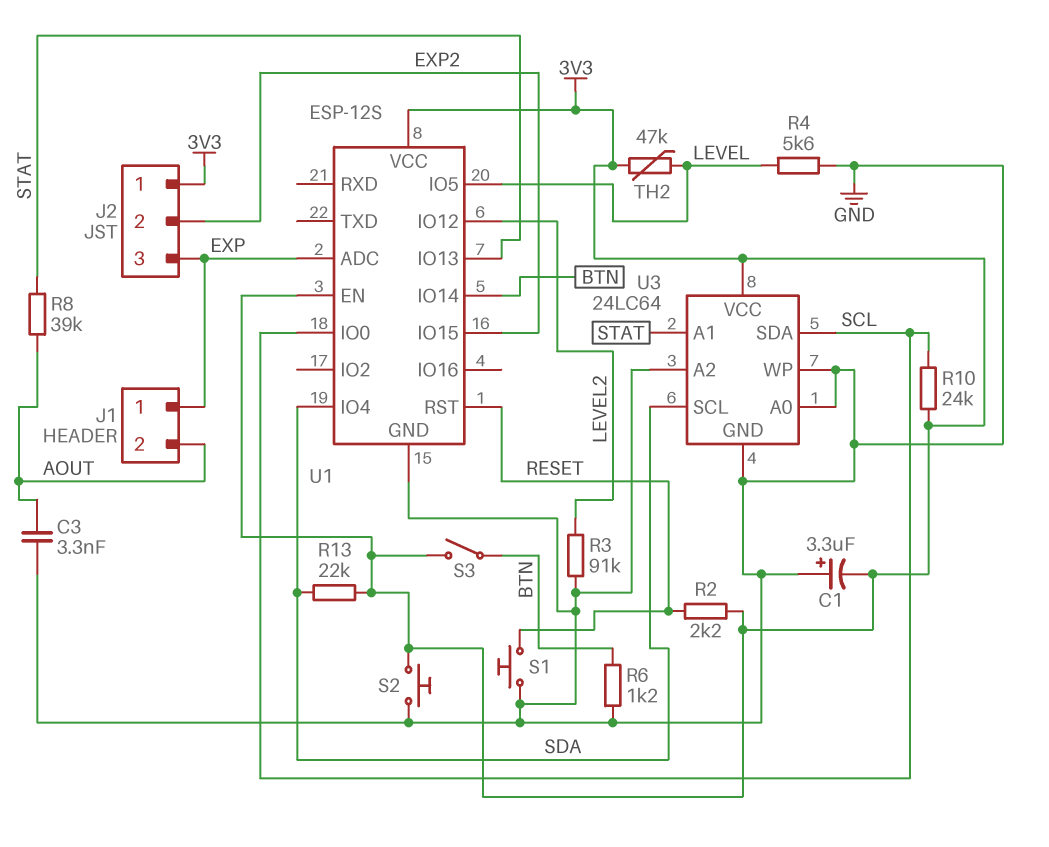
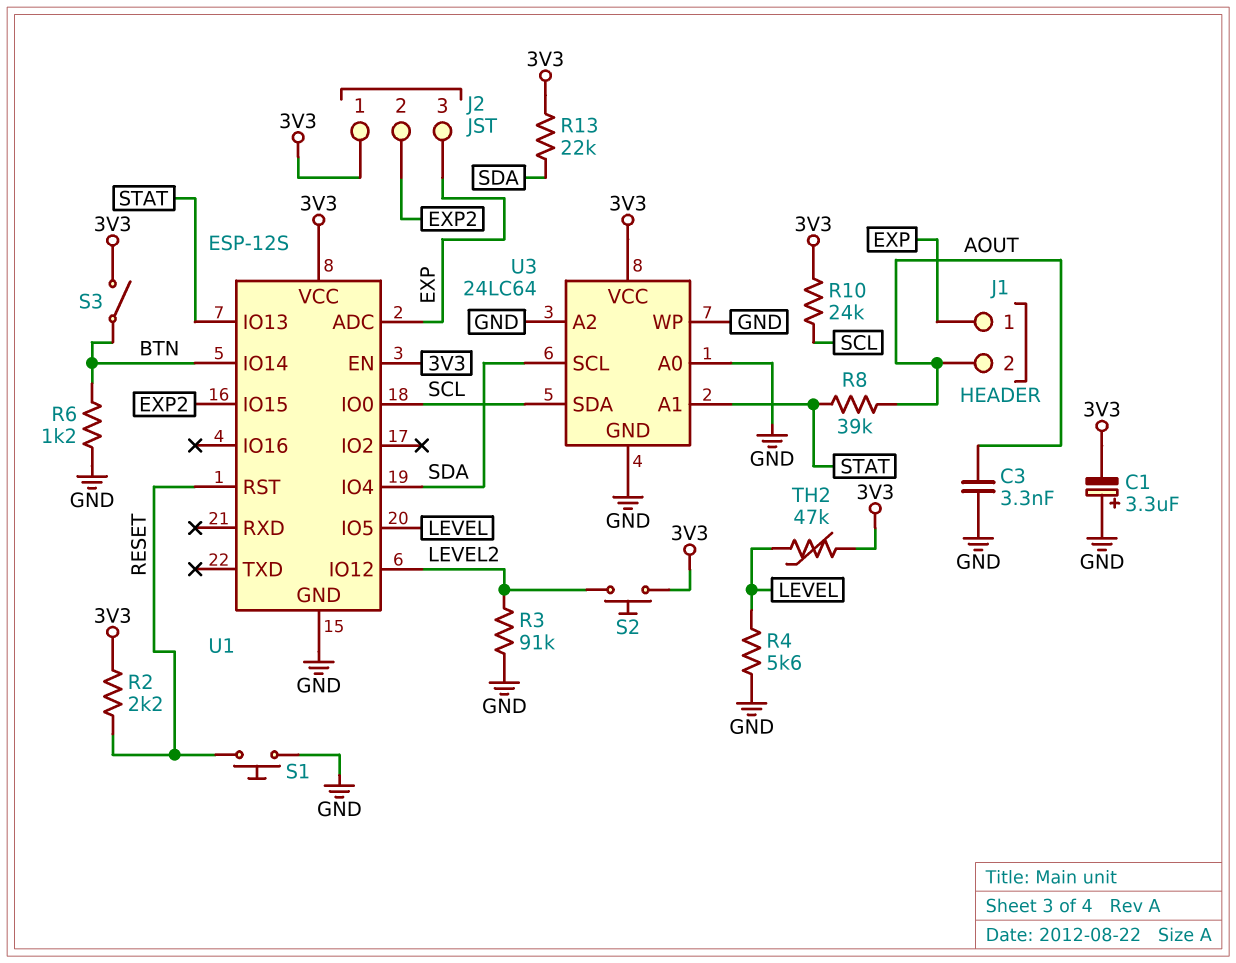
S2: button (3V3, GND) -> button (3V3, LEVEL2)

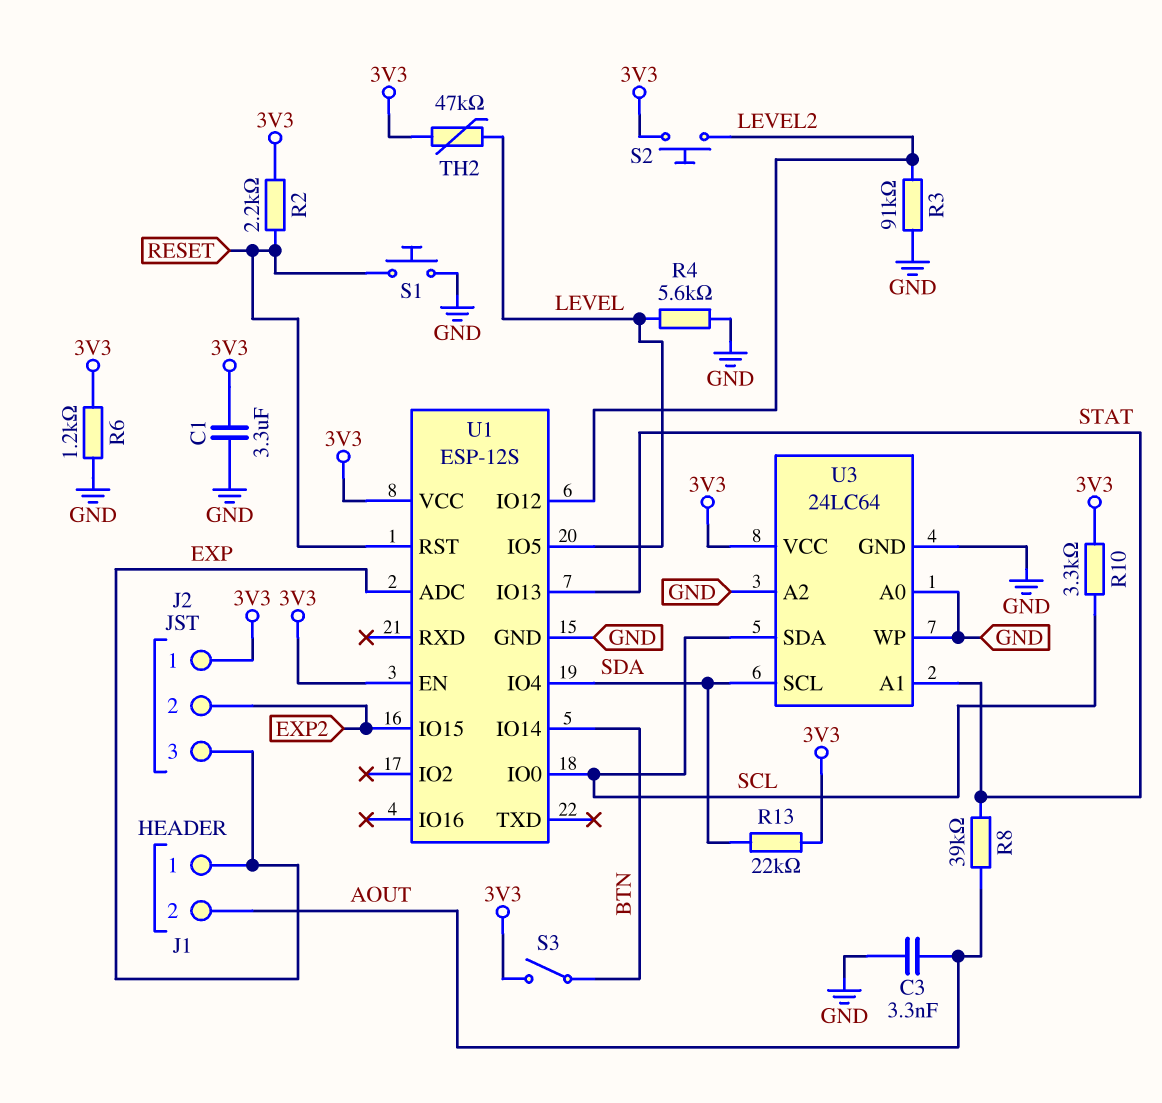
C1: 3.3uF (plus GND, minus 3V3) -> 3.3uF (3V3, GND)
R6: 1.2k (BTN, GND) -> 1.2k (3V3, GND)
R10: 24k (3V3, SCL) -> 3.3k (3V3, SCL)

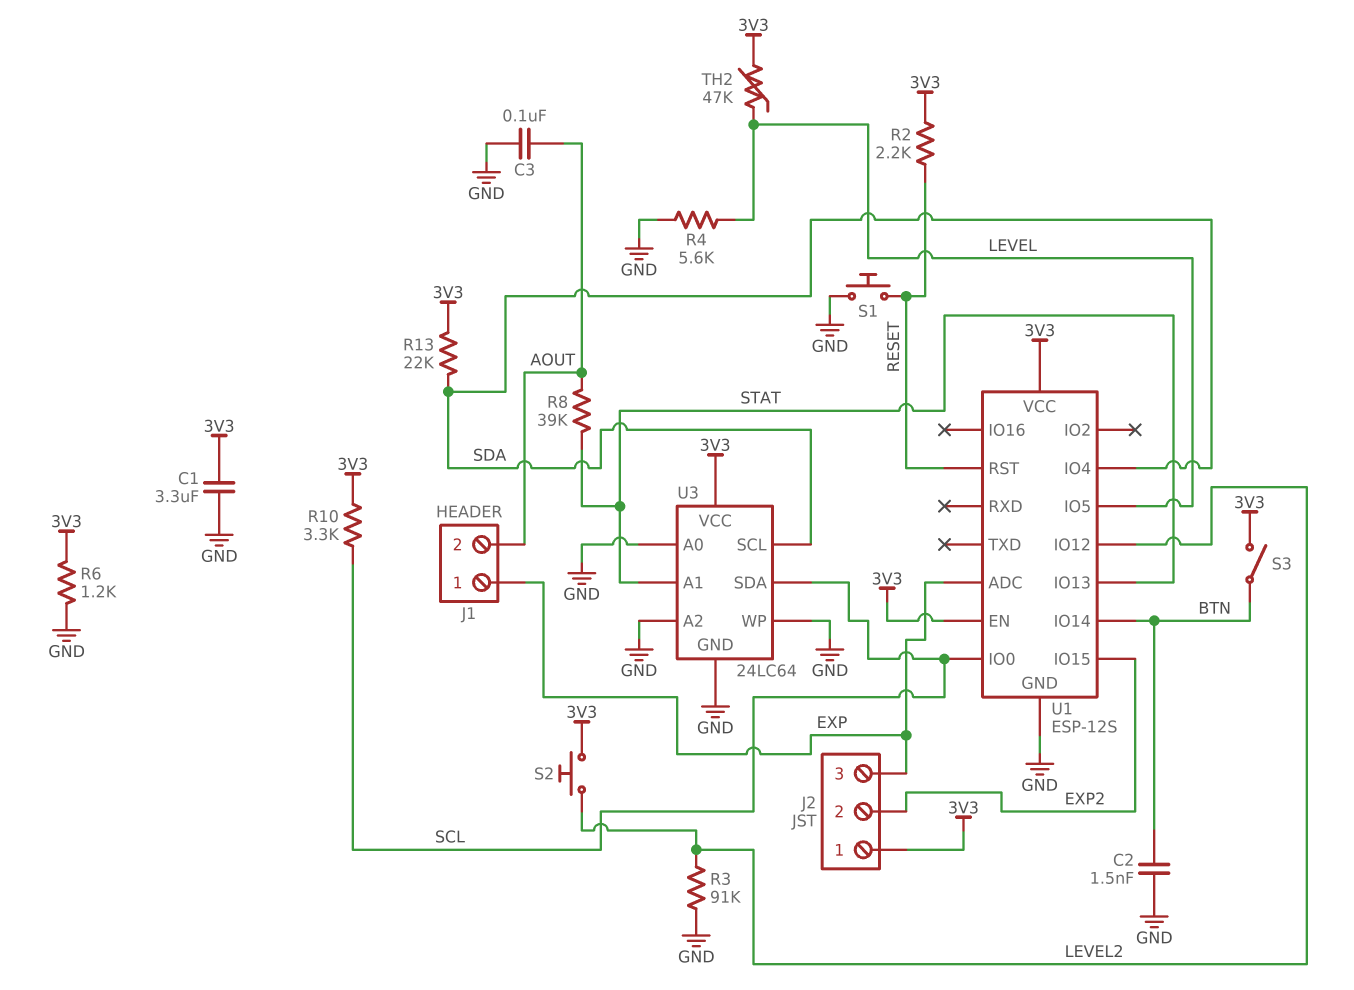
C2: none -> 1.5nF (BTN, GND)
C3: 3.3nF (AOUT, GND) -> 100nF (AOUT, GND)

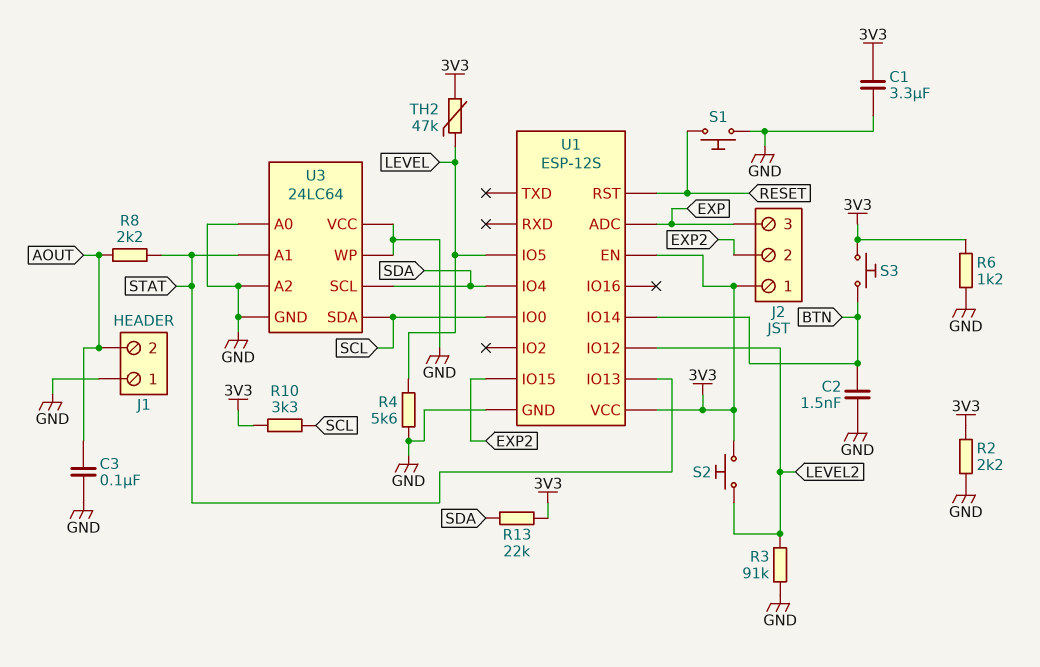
J1 pin 1: EXP -> GND
R2: 2.2k (3V3, RESET) -> 2.2k (3V3, GND)
R8: 39k (AOUT, STAT) -> 2.2k (AOUT, STAT)
S3: switch (3V3, BTN) -> button (3V3, BTN)
U3 pin VCC: 3V3 -> GND

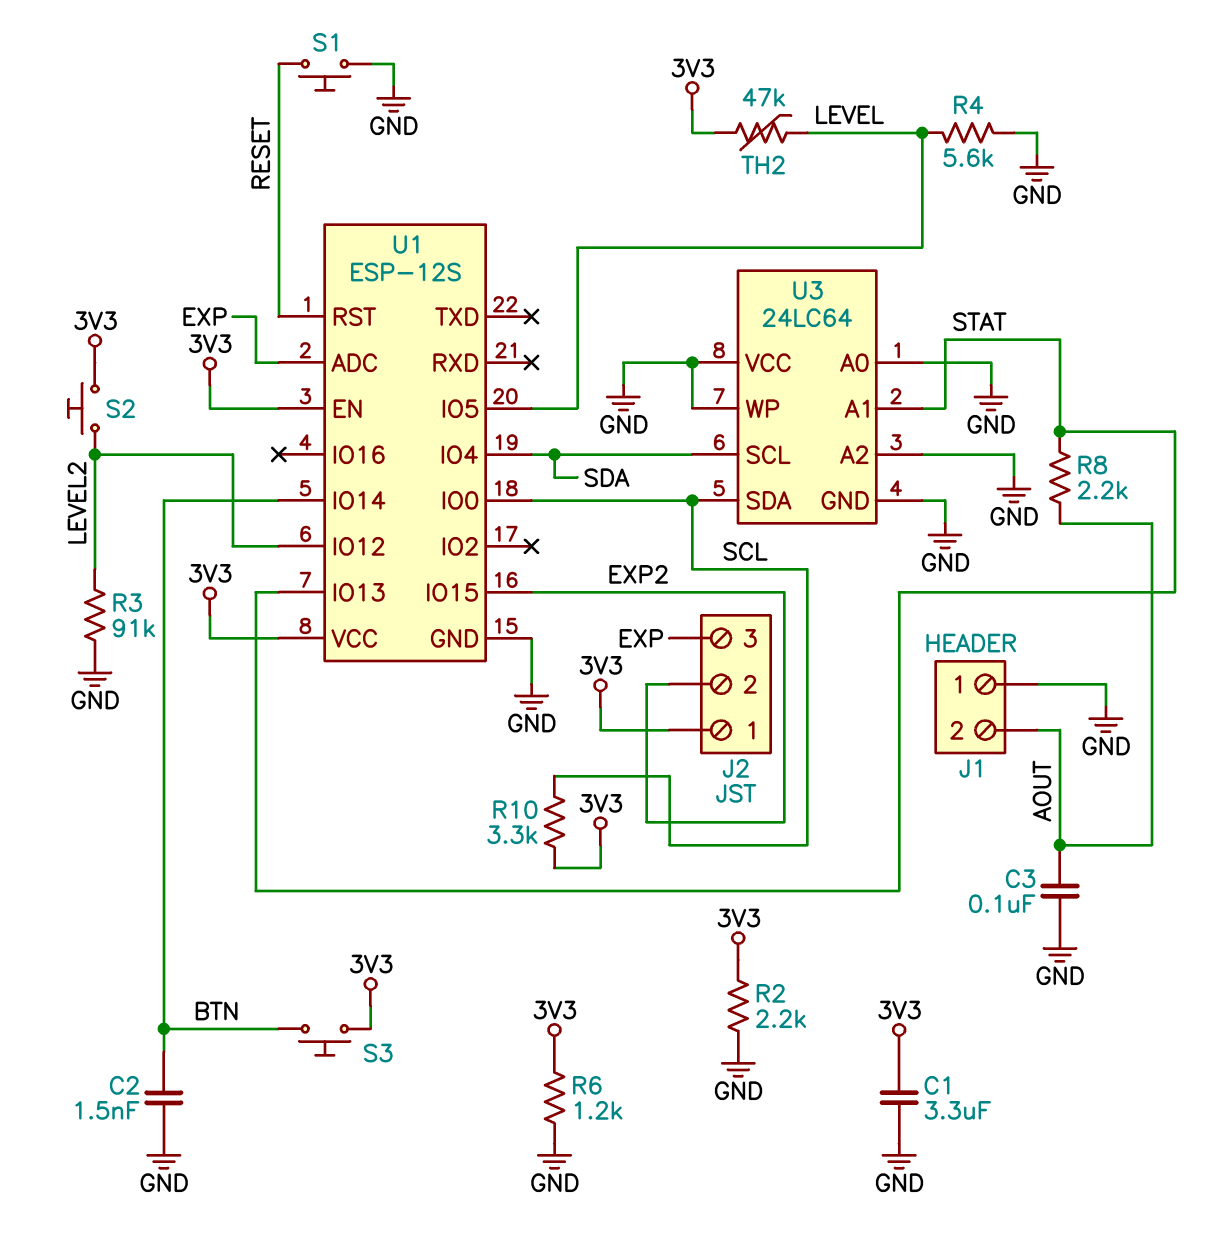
R13: 22k (3V3, SDA) -> none

